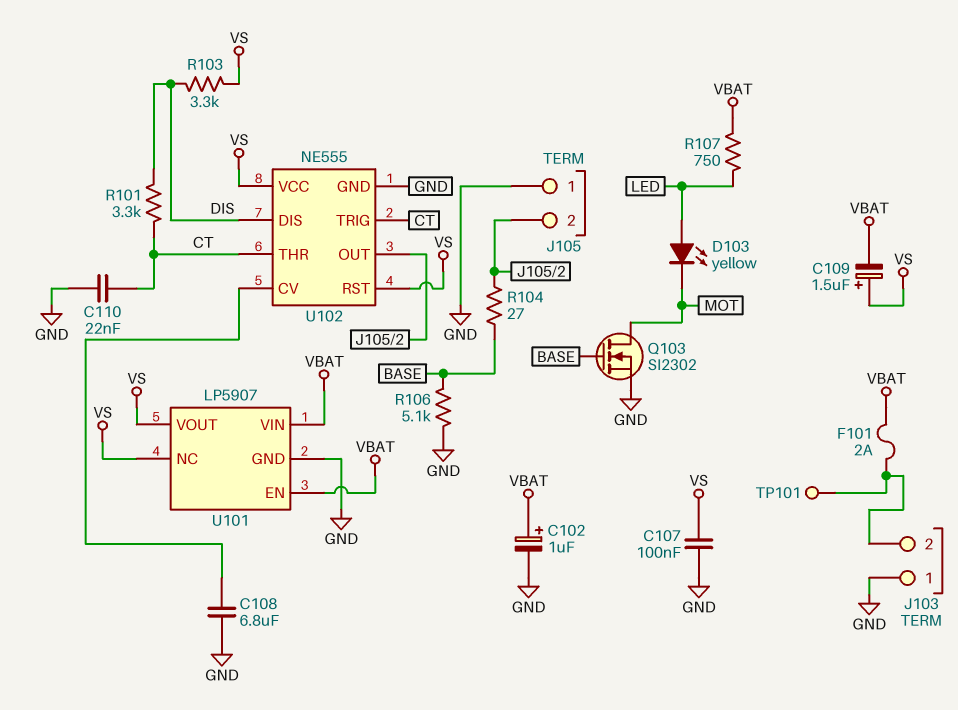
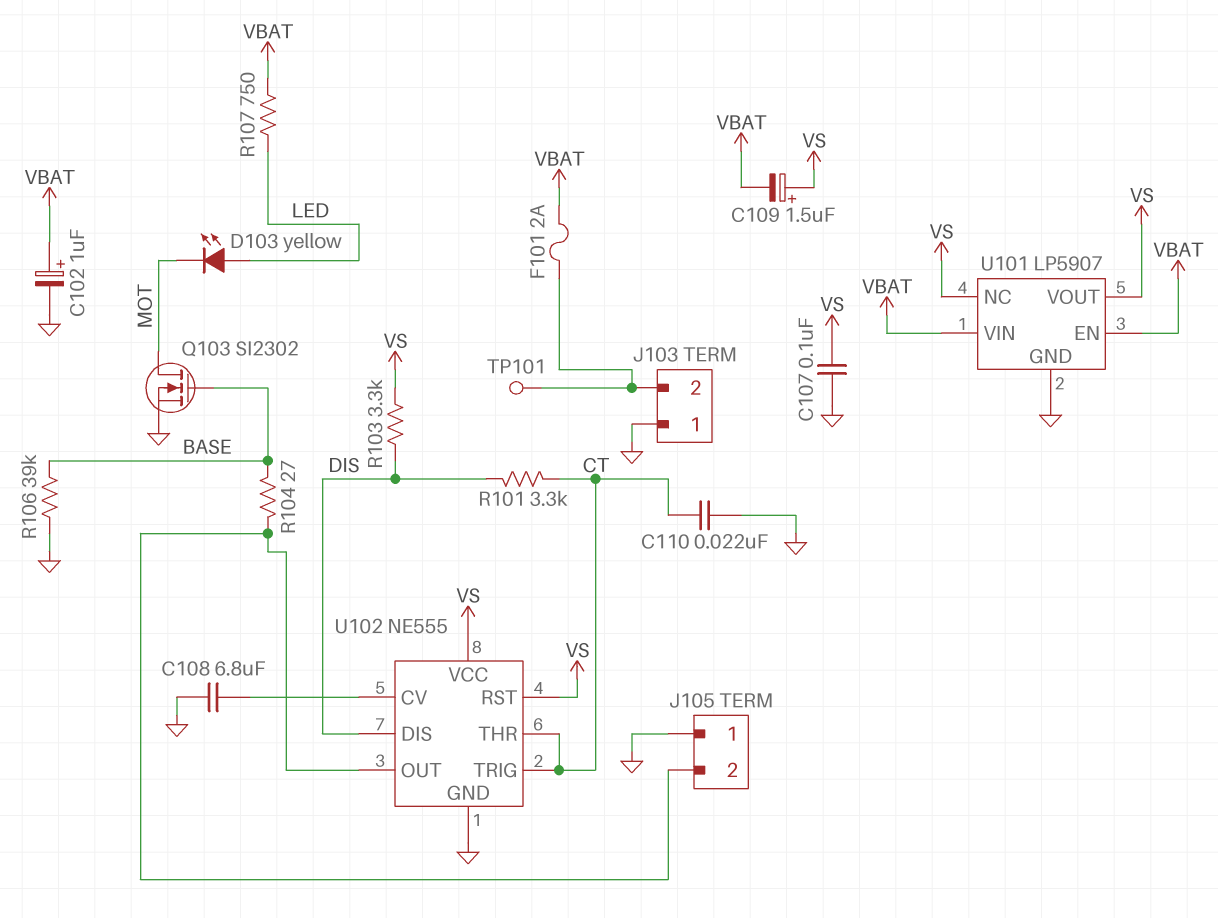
R106: 5.1k (BASE, GND) -> 39k (BASE, GND)

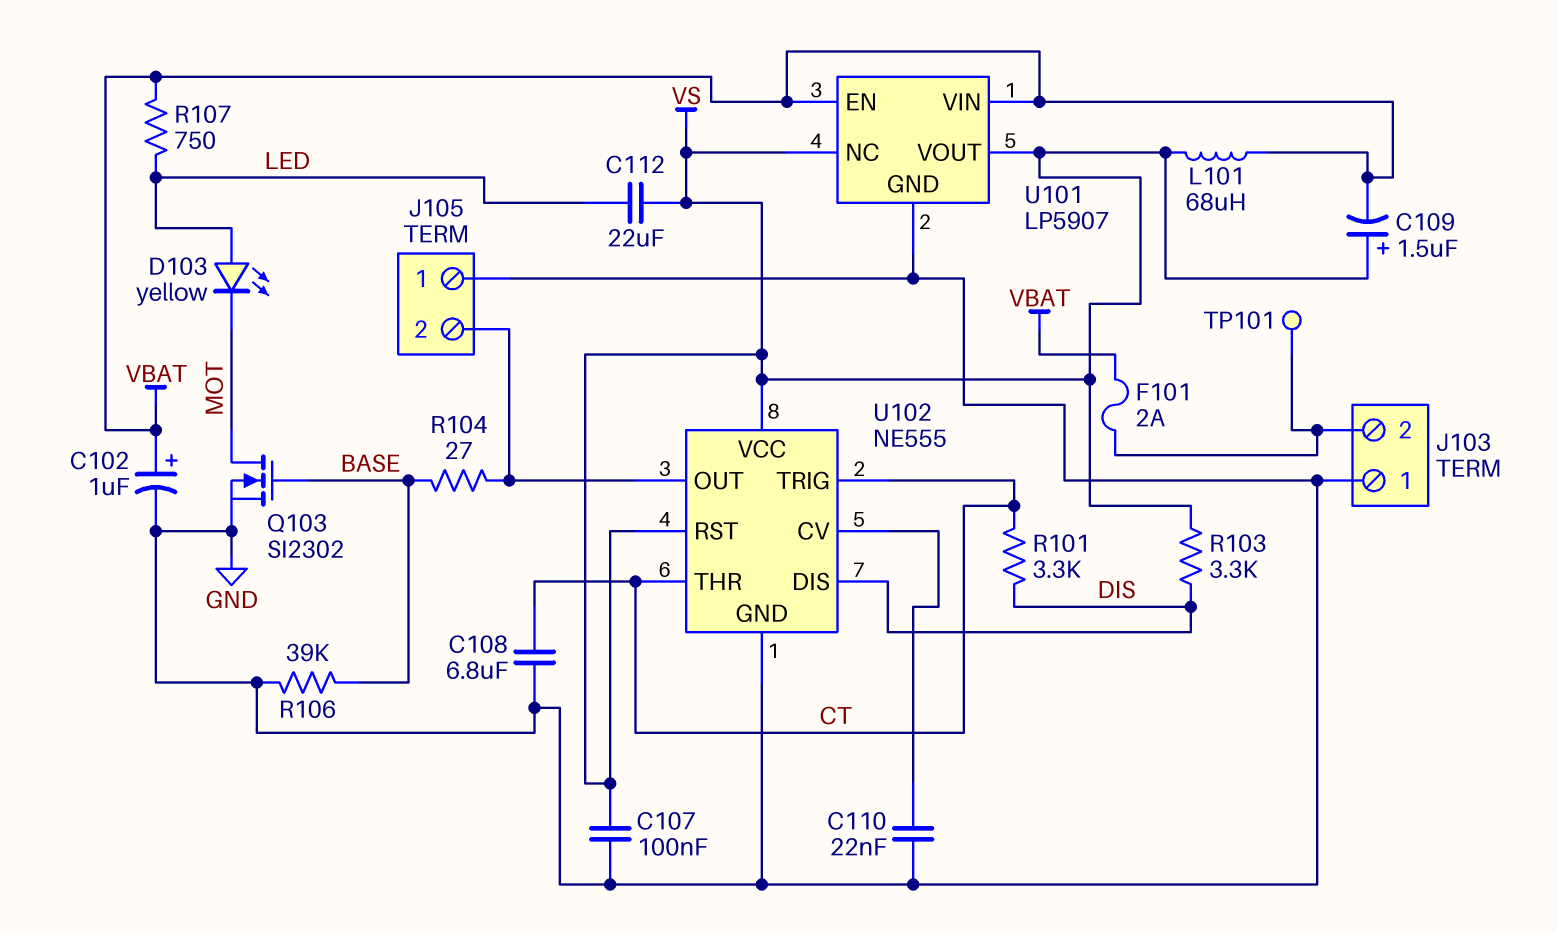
C108: 6.8uF (GND, U102/CV) -> 6.8uF (CT, GND)
C110: 22nF (CT, GND) -> 22nF (GND, U102/CV)
C112: none -> 22uF (LED, VS)
L101: none -> 68uH (VBAT, VS)

